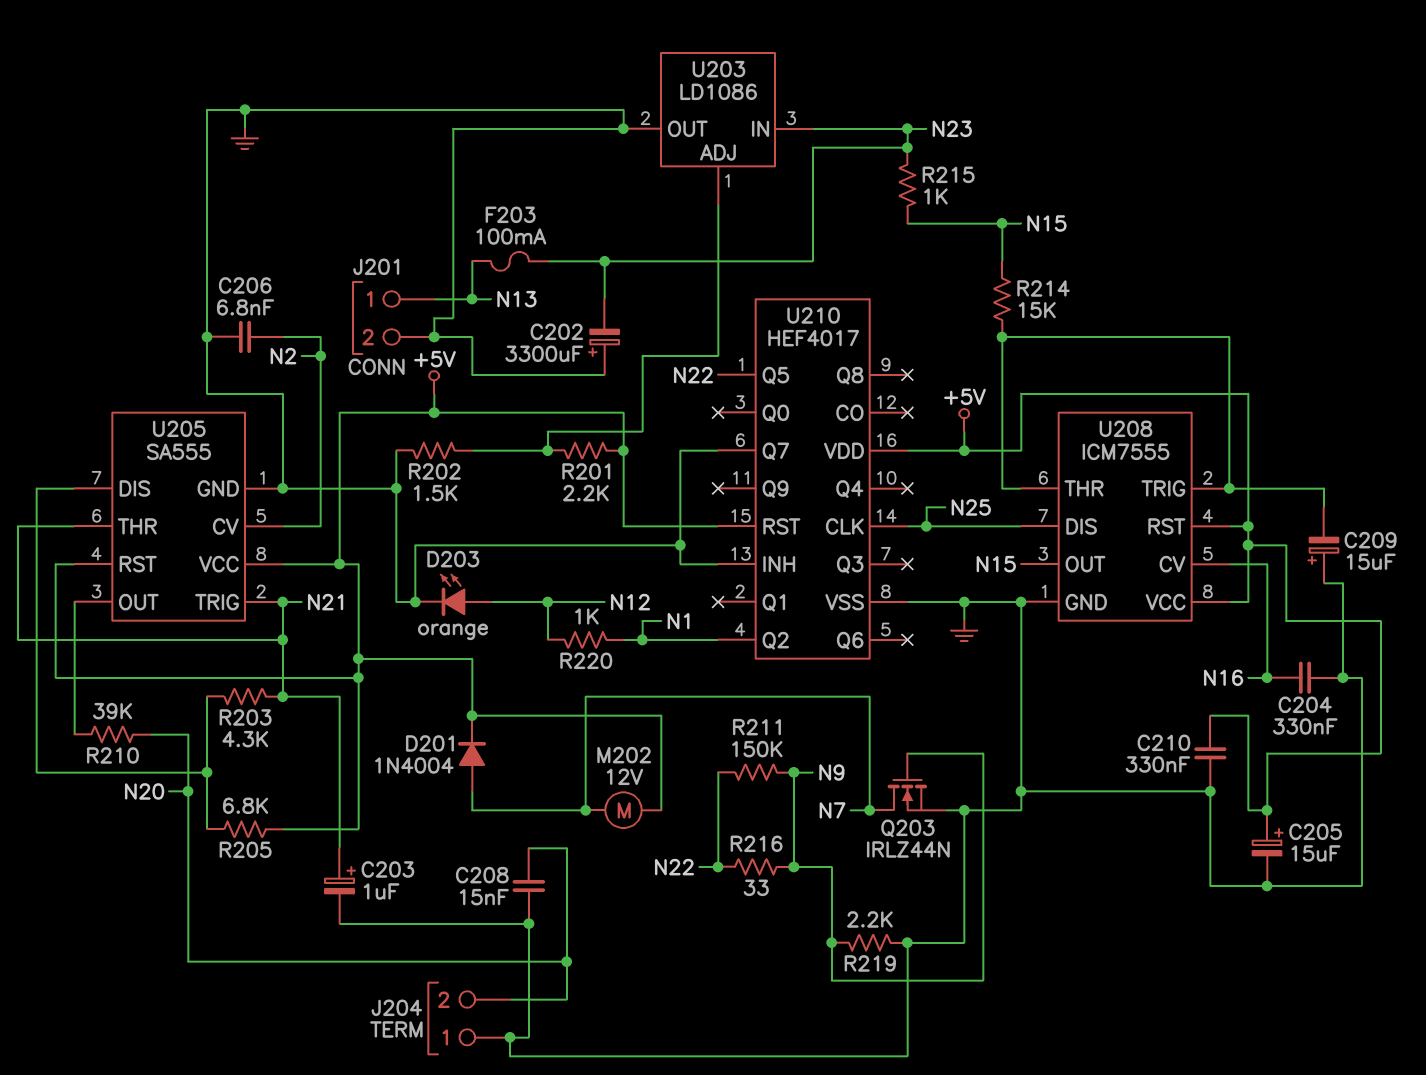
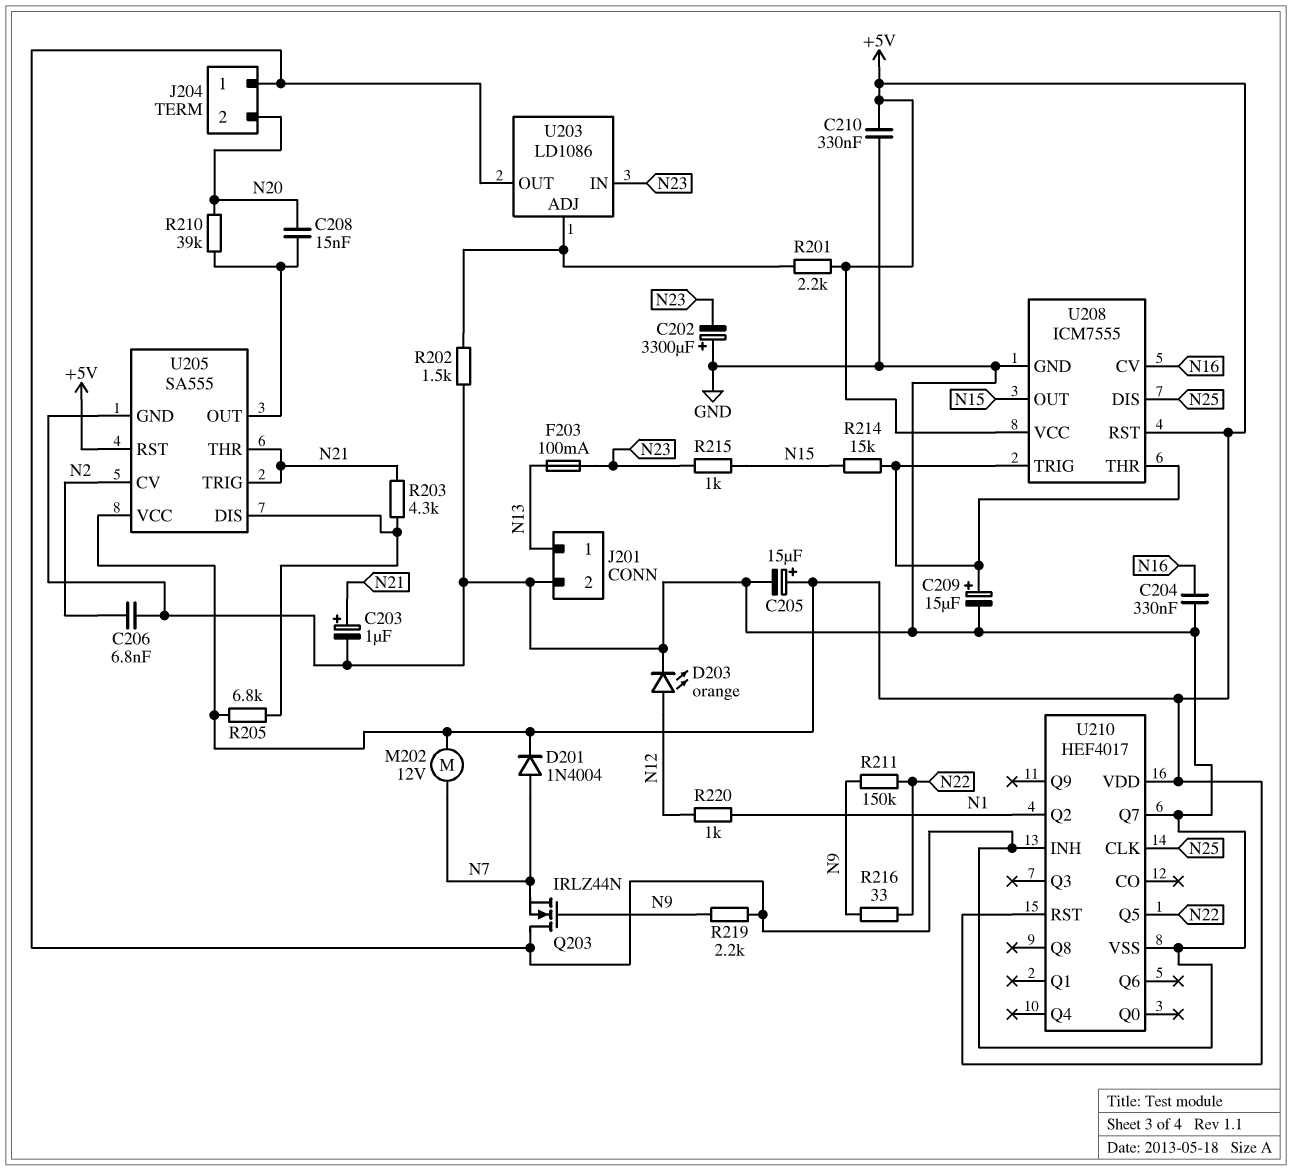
C208: 15nF (GND, N20) -> 15nF (N20, U205/OUT)
C209: 15uF (plus GND, minus U208/THR) -> 15uF (plus U208/THR, minus GND)
Q203: NMOS IRLZ44N (G N9, D N7, S GND) -> NMOS IRLZ44N (G N9, D GND, S N7)

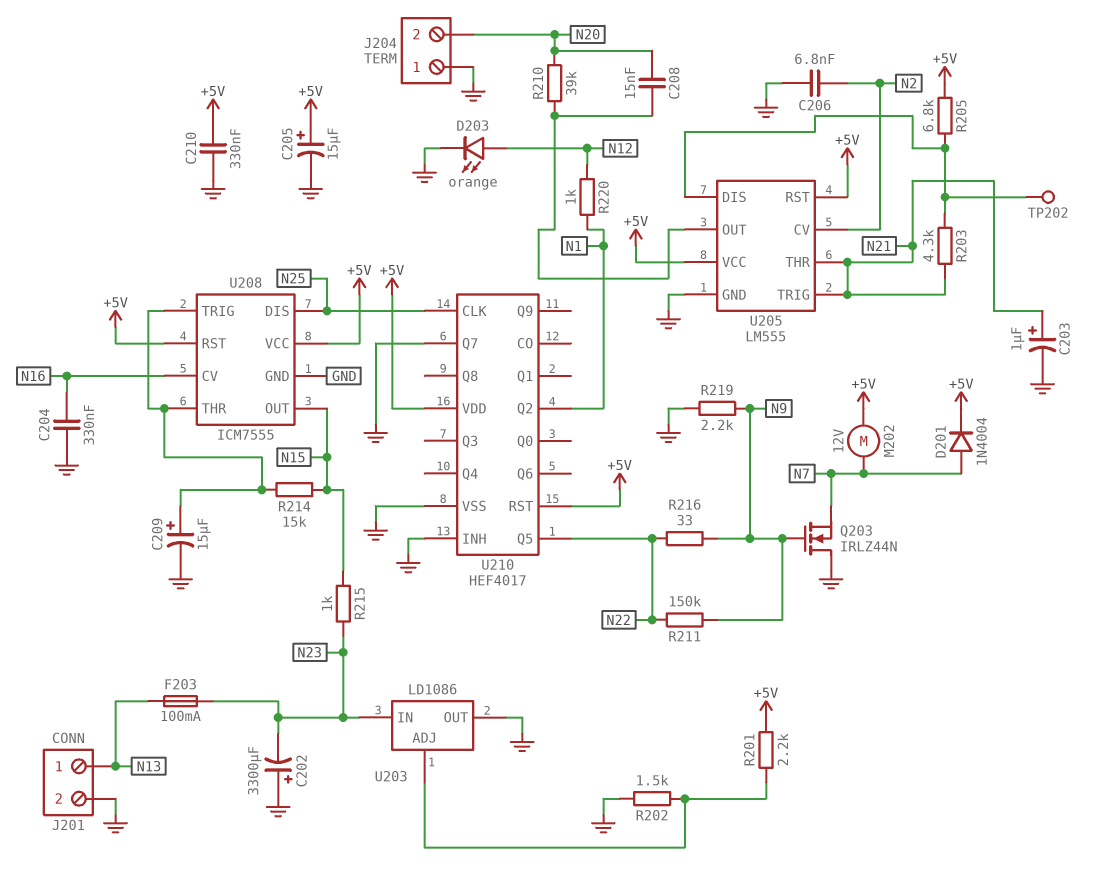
TP202: none -> test point (U205/DIS)
U205: SA555 -> LM555

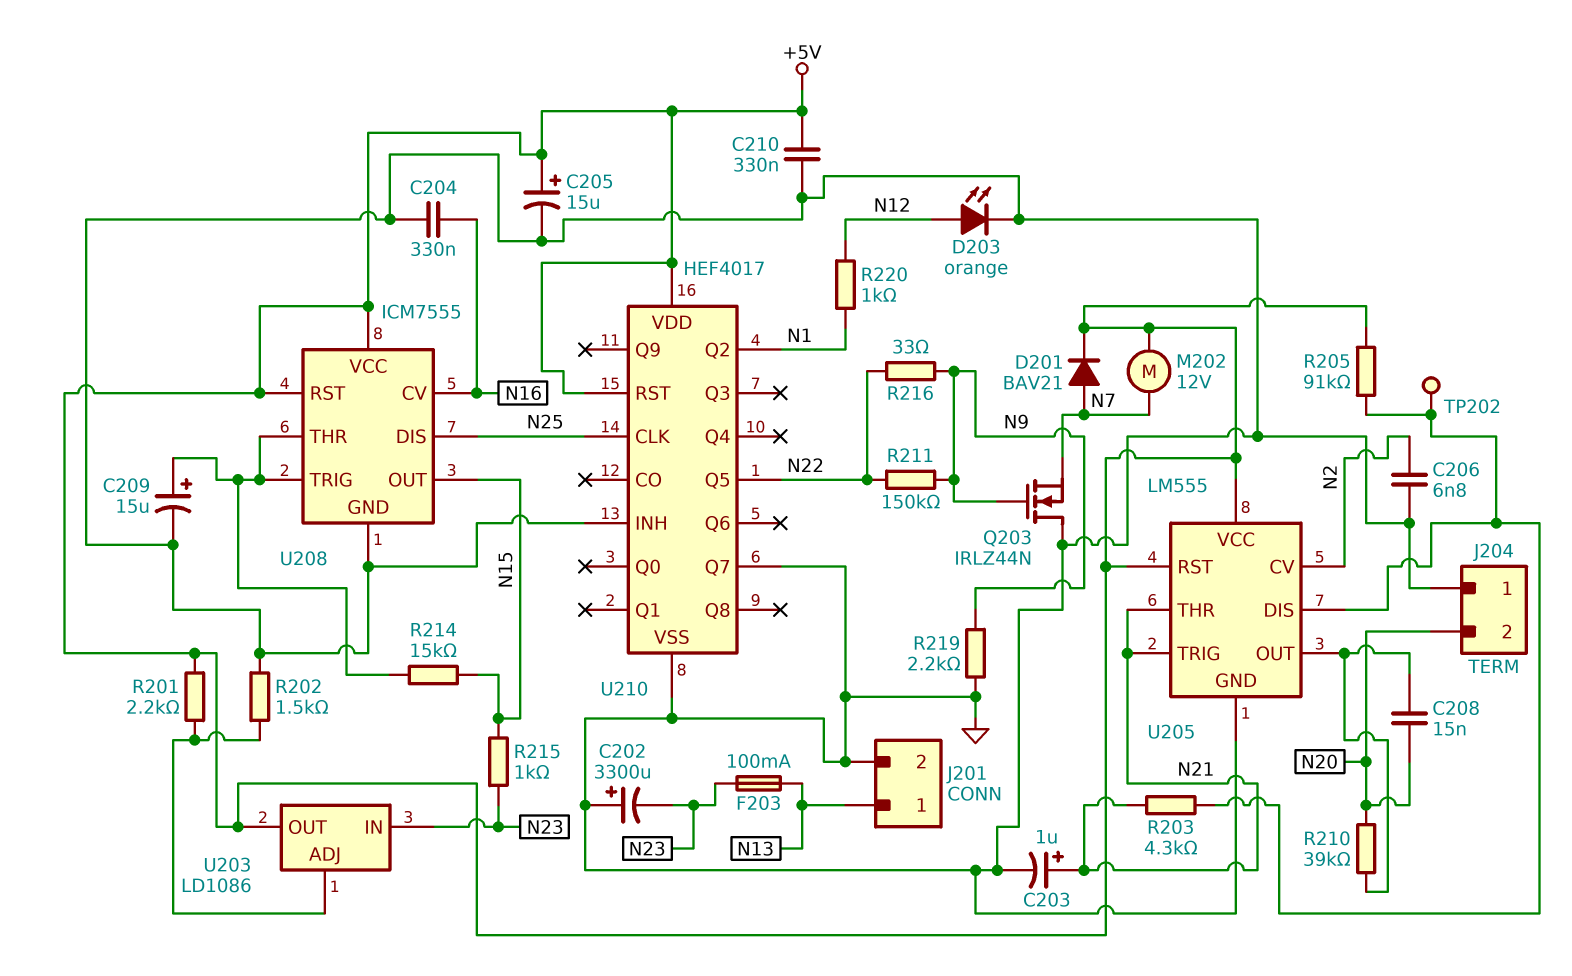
D201: diode 1N4004 (A N7, K +5V) -> diode BAV21 (A N7, K +5V)
R205: 6.8k (+5V, U205/DIS) -> 91k (+5V, U205/DIS)
U203 pin OUT: GND -> +5V

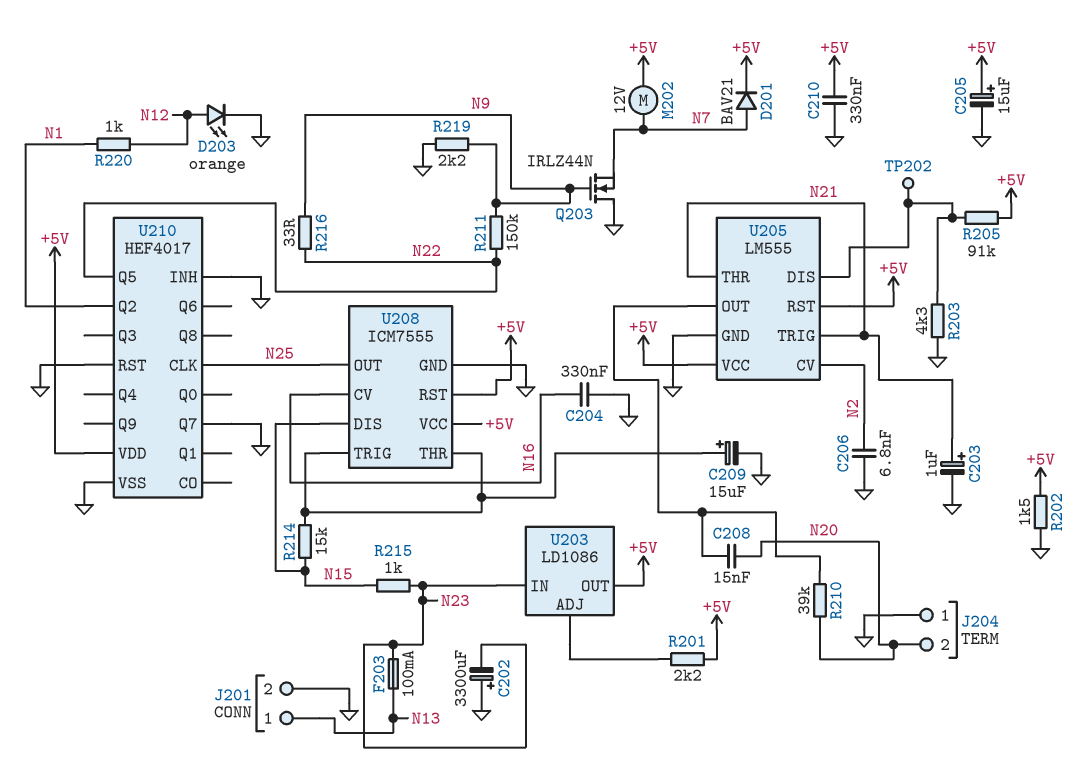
R202: 1.5k (GND, U203/ADJ) -> 1.5k (+5V, GND)
R203: 4.3k (N21, U205/DIS) -> 4.3k (GND, U205/DIS)
U208 pin DIS: N25 -> N15
U208 pin OUT: N15 -> N25
U210 pin RST: +5V -> GND

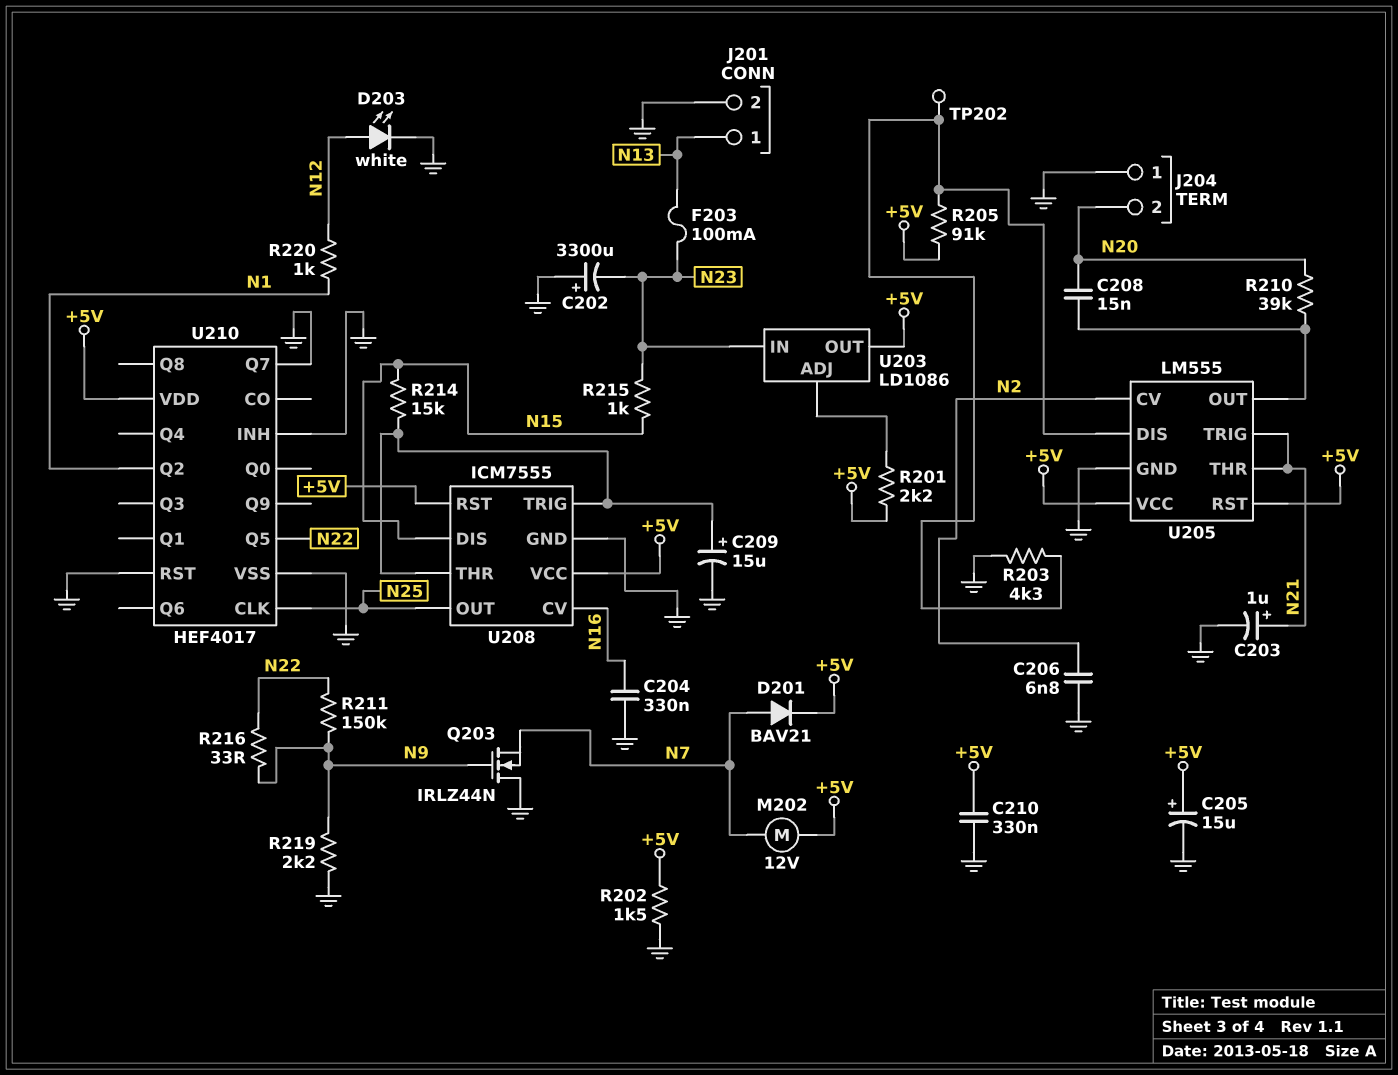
D203: LED orange (A N12, K GND) -> LED white (A N12, K GND)

